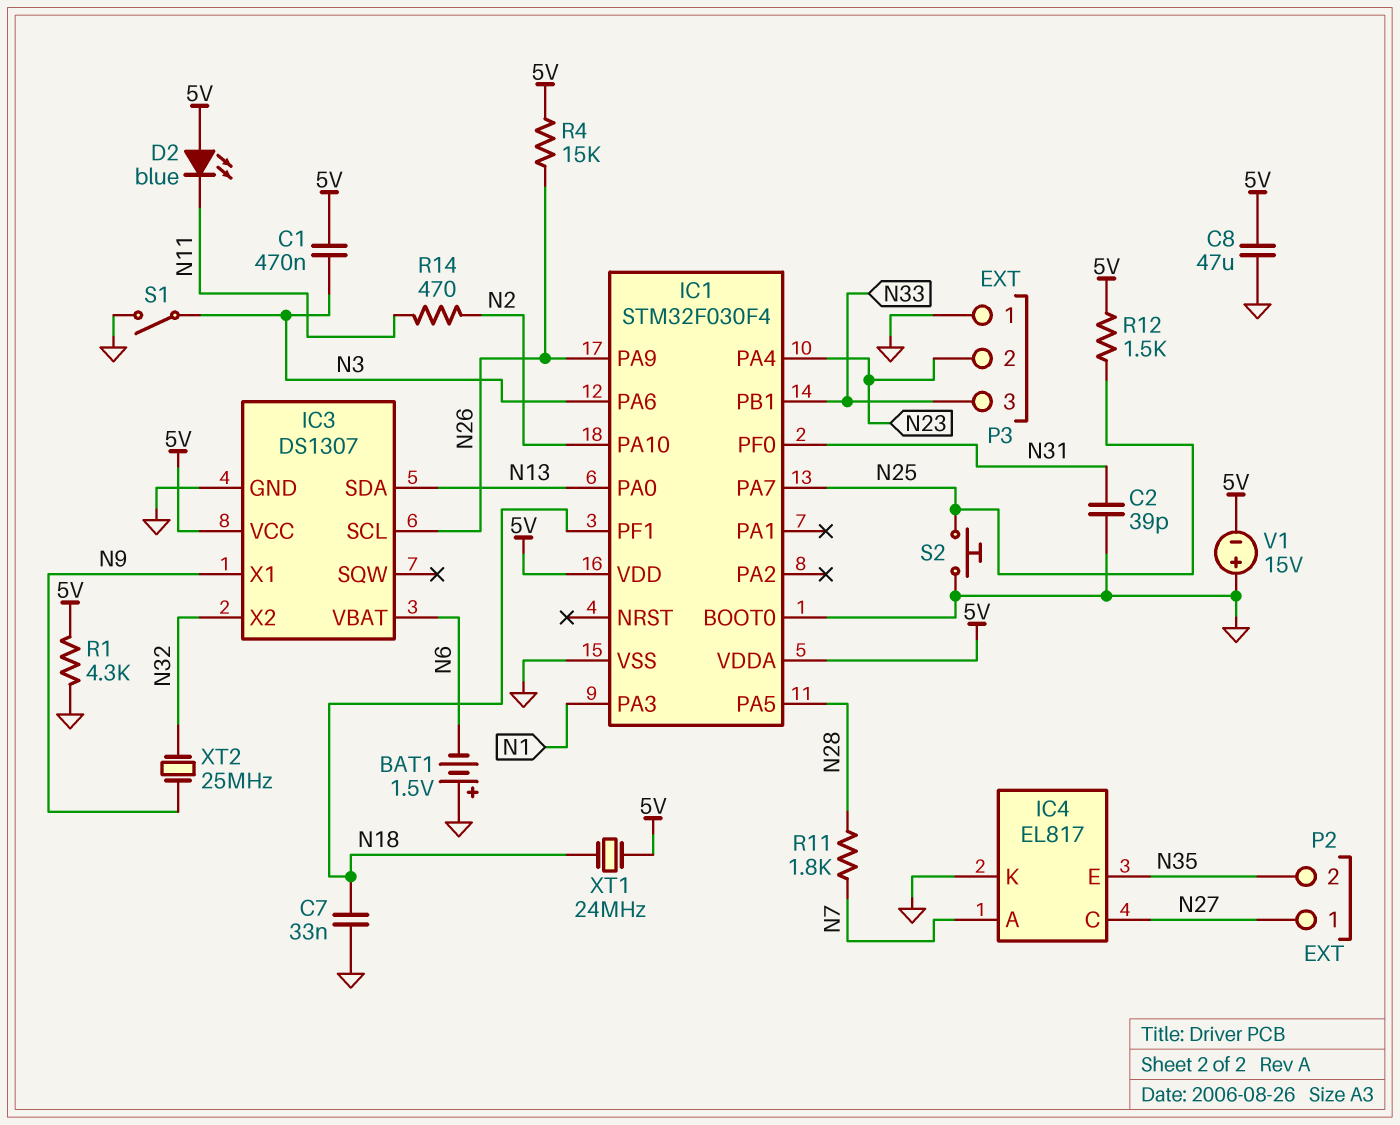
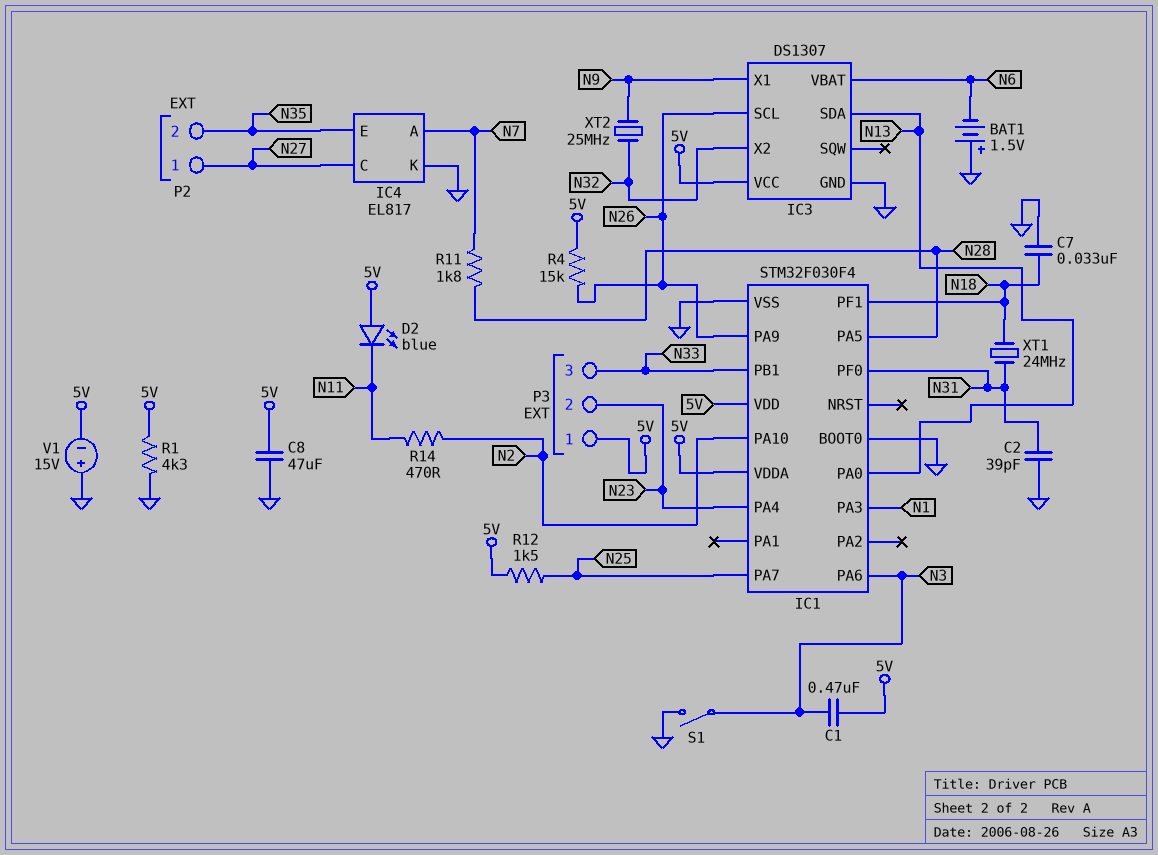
P3 pin 1: GND -> 5V
S2: button (GND, N25) -> none
XT1: 24MHz (5V, N18) -> 24MHz (N18, N31)

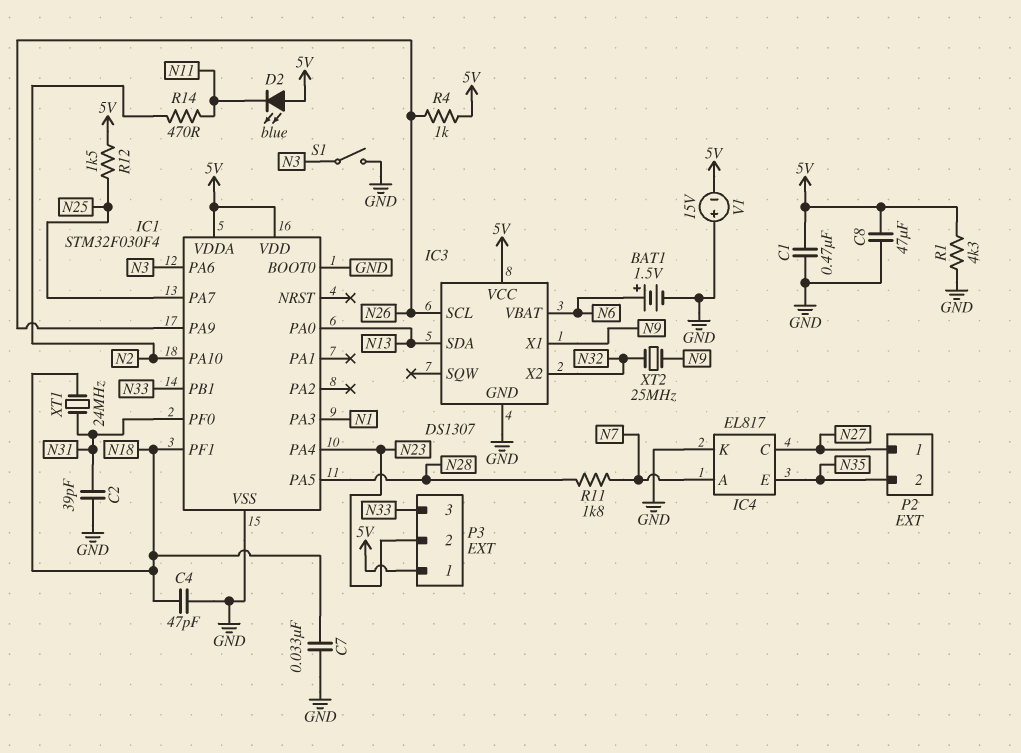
BAT1: 1.5V (plus GND, minus N6) -> 1.5V (plus N6, minus GND)
C1: 470nF (5V, N3) -> 470nF (5V, GND)
C4: none -> 47pF (GND, N18)
R4: 15k (5V, N26) -> 1k (5V, N26)

